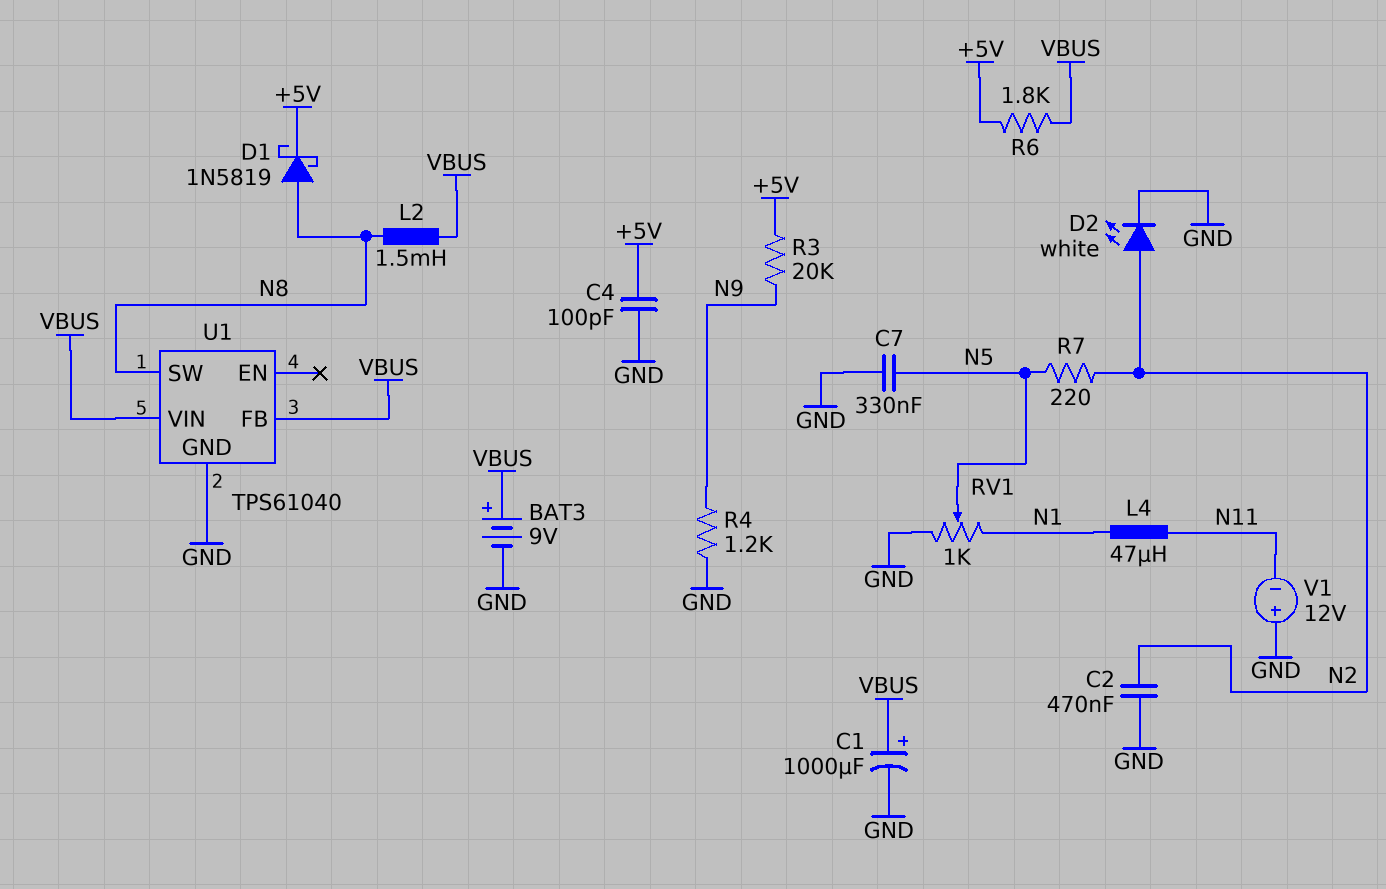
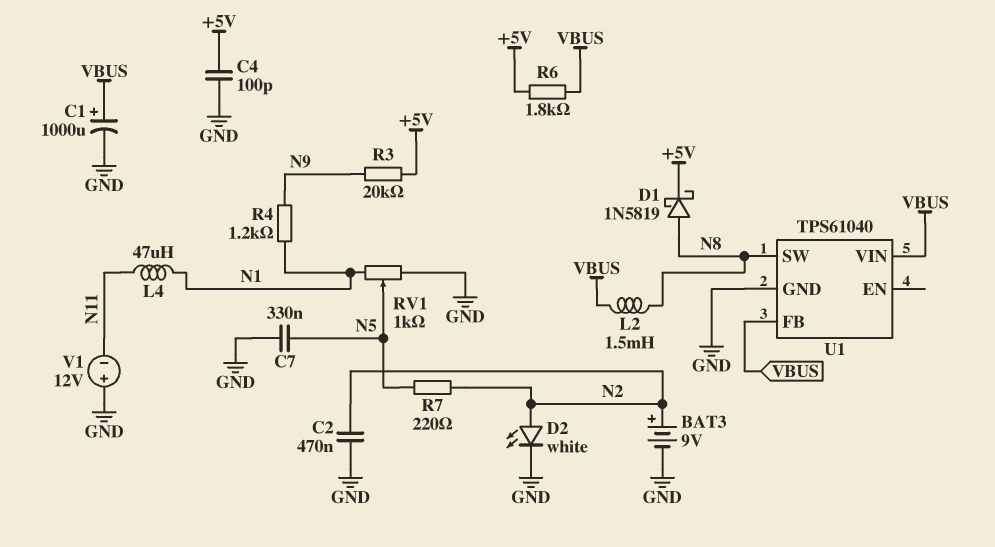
BAT3: 9V (plus VBUS, minus GND) -> 9V (plus N2, minus GND)
R4: 1.2k (GND, N9) -> 1.2k (N1, N9)

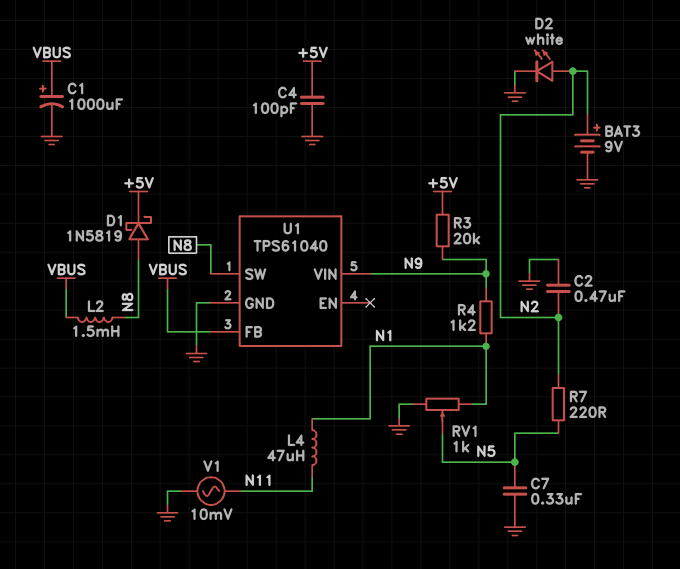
R6: 1.8k (+5V, VBUS) -> none
U1 pin VIN: VBUS -> N9
V1: 12V (plus GND, minus N11) -> AC 10mV (GND, N11)

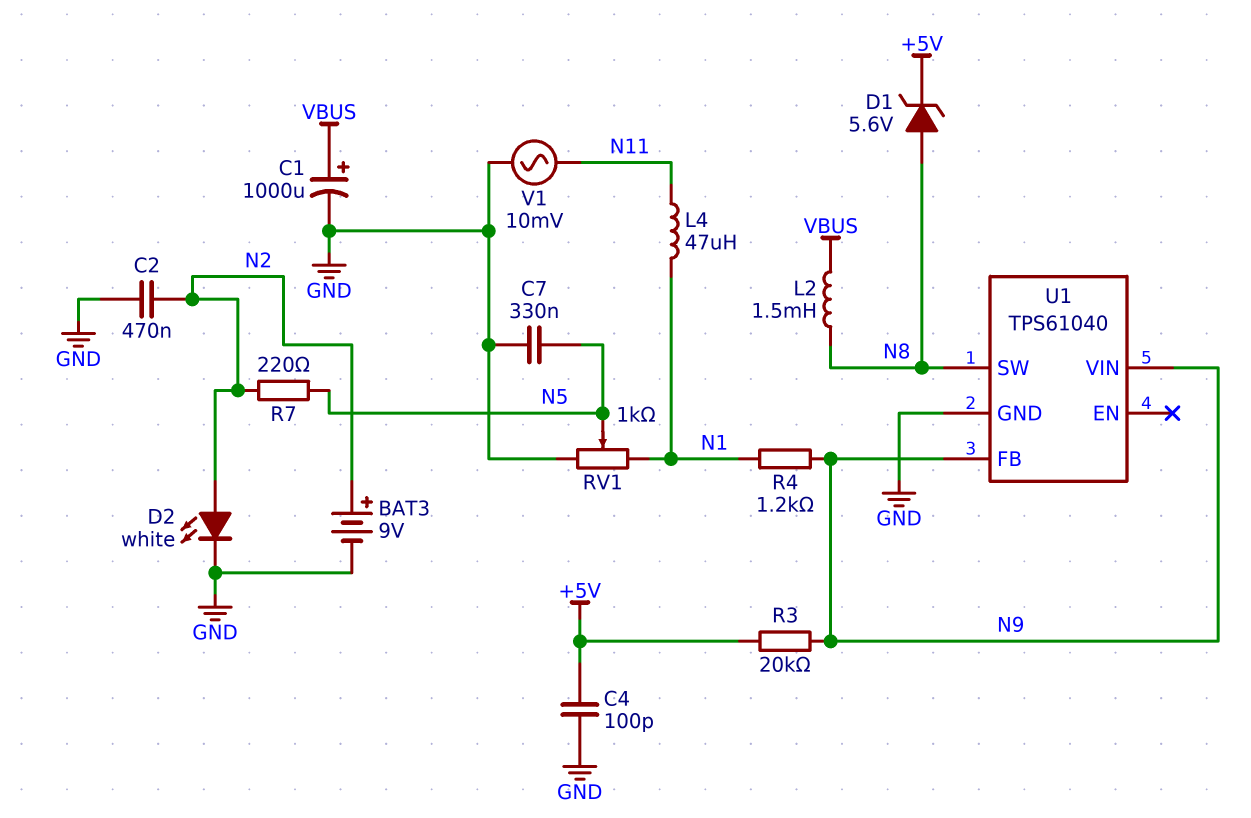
D1: schottky 1N5819 (A N8, K +5V) -> zener 5.6V (A N8, K +5V)
U1 pin FB: VBUS -> N9

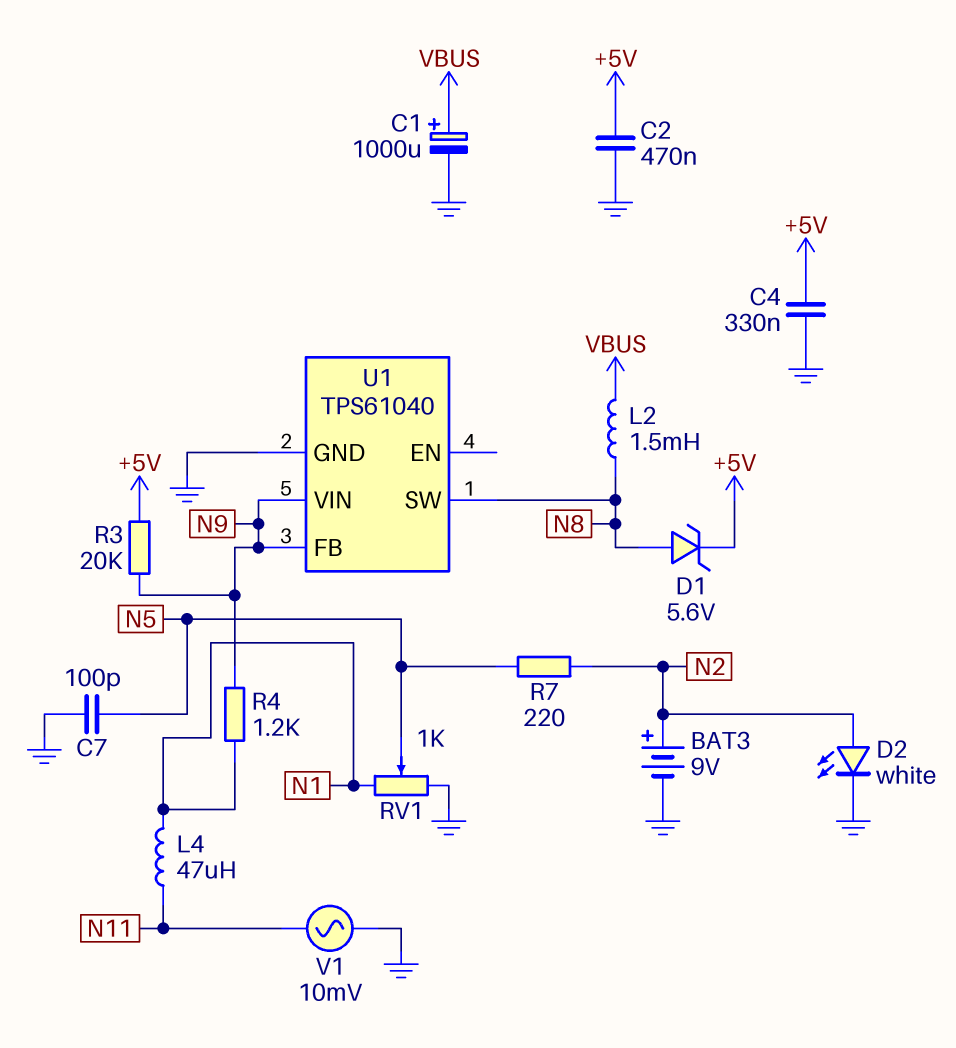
C2: 470nF (GND, N2) -> 470nF (+5V, GND)
C4: 100pF (+5V, GND) -> 330nF (+5V, GND)
C7: 330nF (GND, N5) -> 100pF (GND, N5)

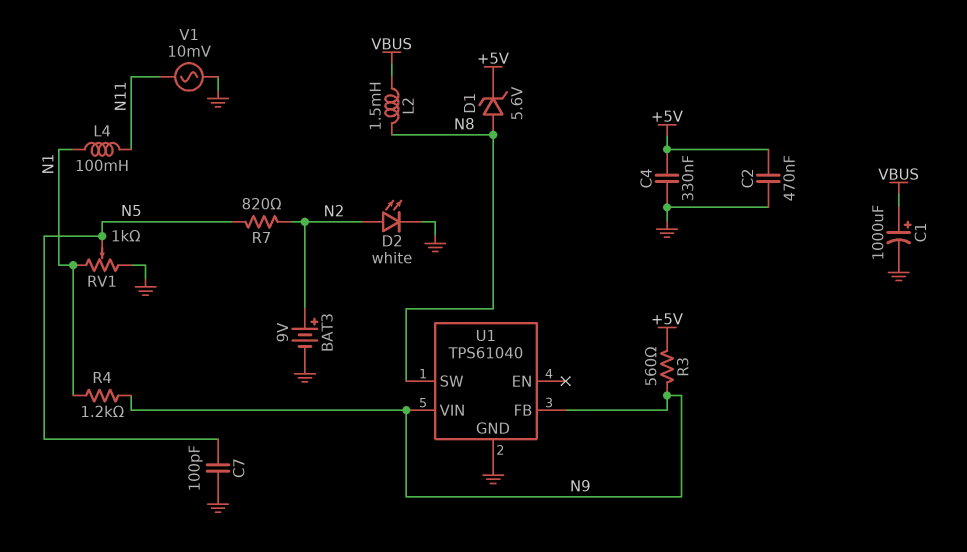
L4: 47uH (N1, N11) -> 100mH (N1, N11)
R3: 20k (+5V, N9) -> 560 (+5V, N9)
R7: 220 (N2, N5) -> 820 (N2, N5)

